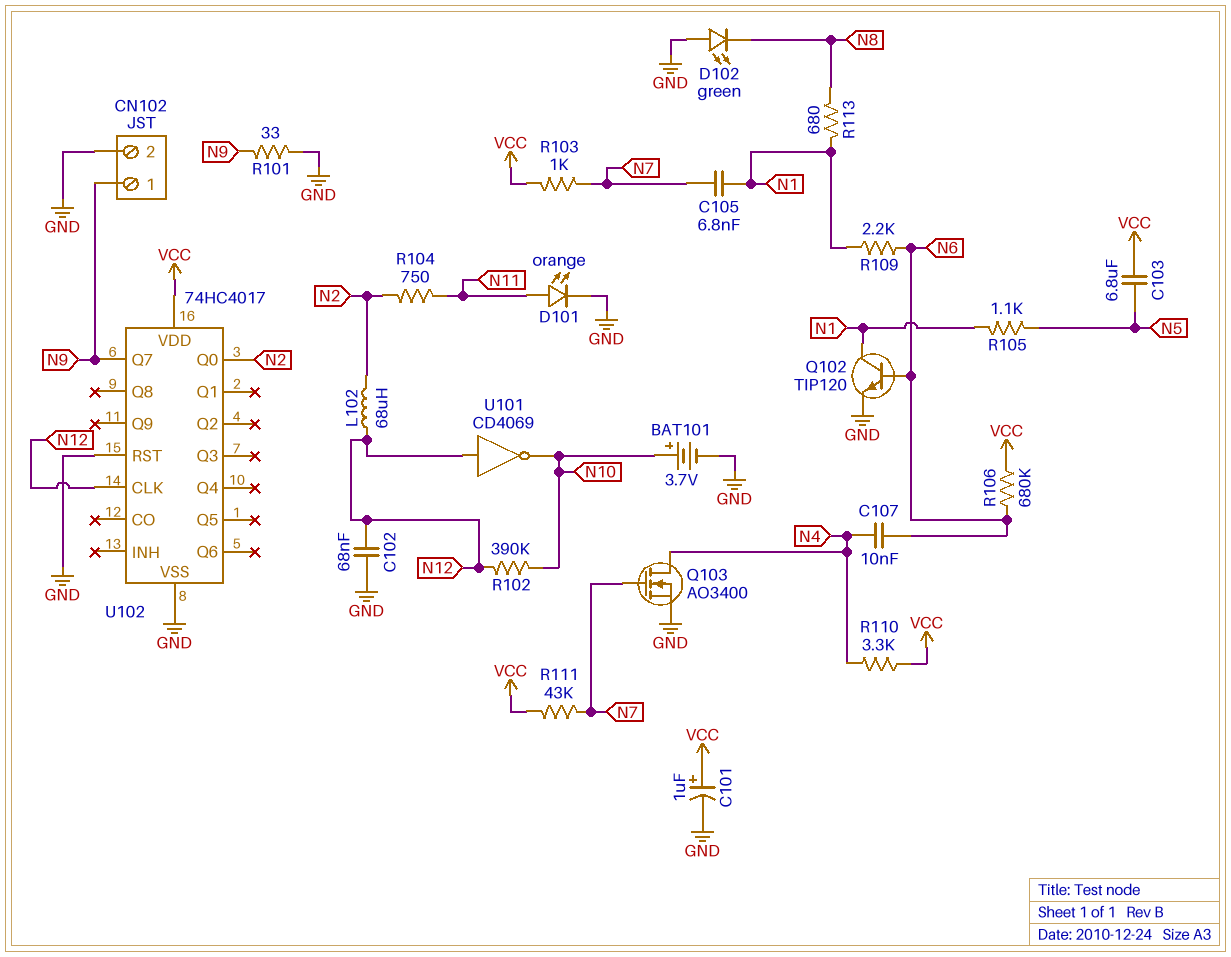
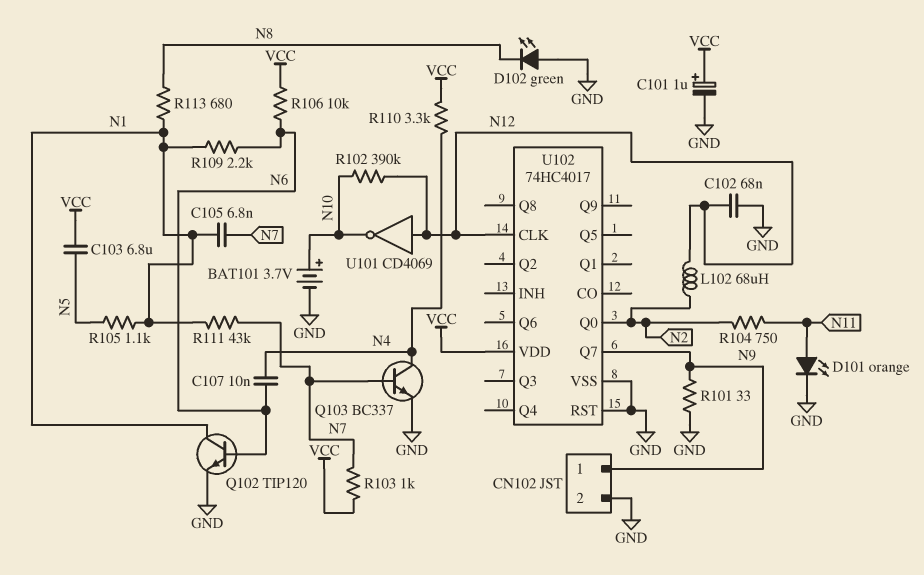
Q103: NMOS AO3400 (G N7, D N4, S GND) -> NPN BC337 (B N7, C N4, E GND)
R106: 680k (N6, VCC) -> 10k (N6, VCC)
R111: 43k (N7, VCC) -> 43k (N1, N7)

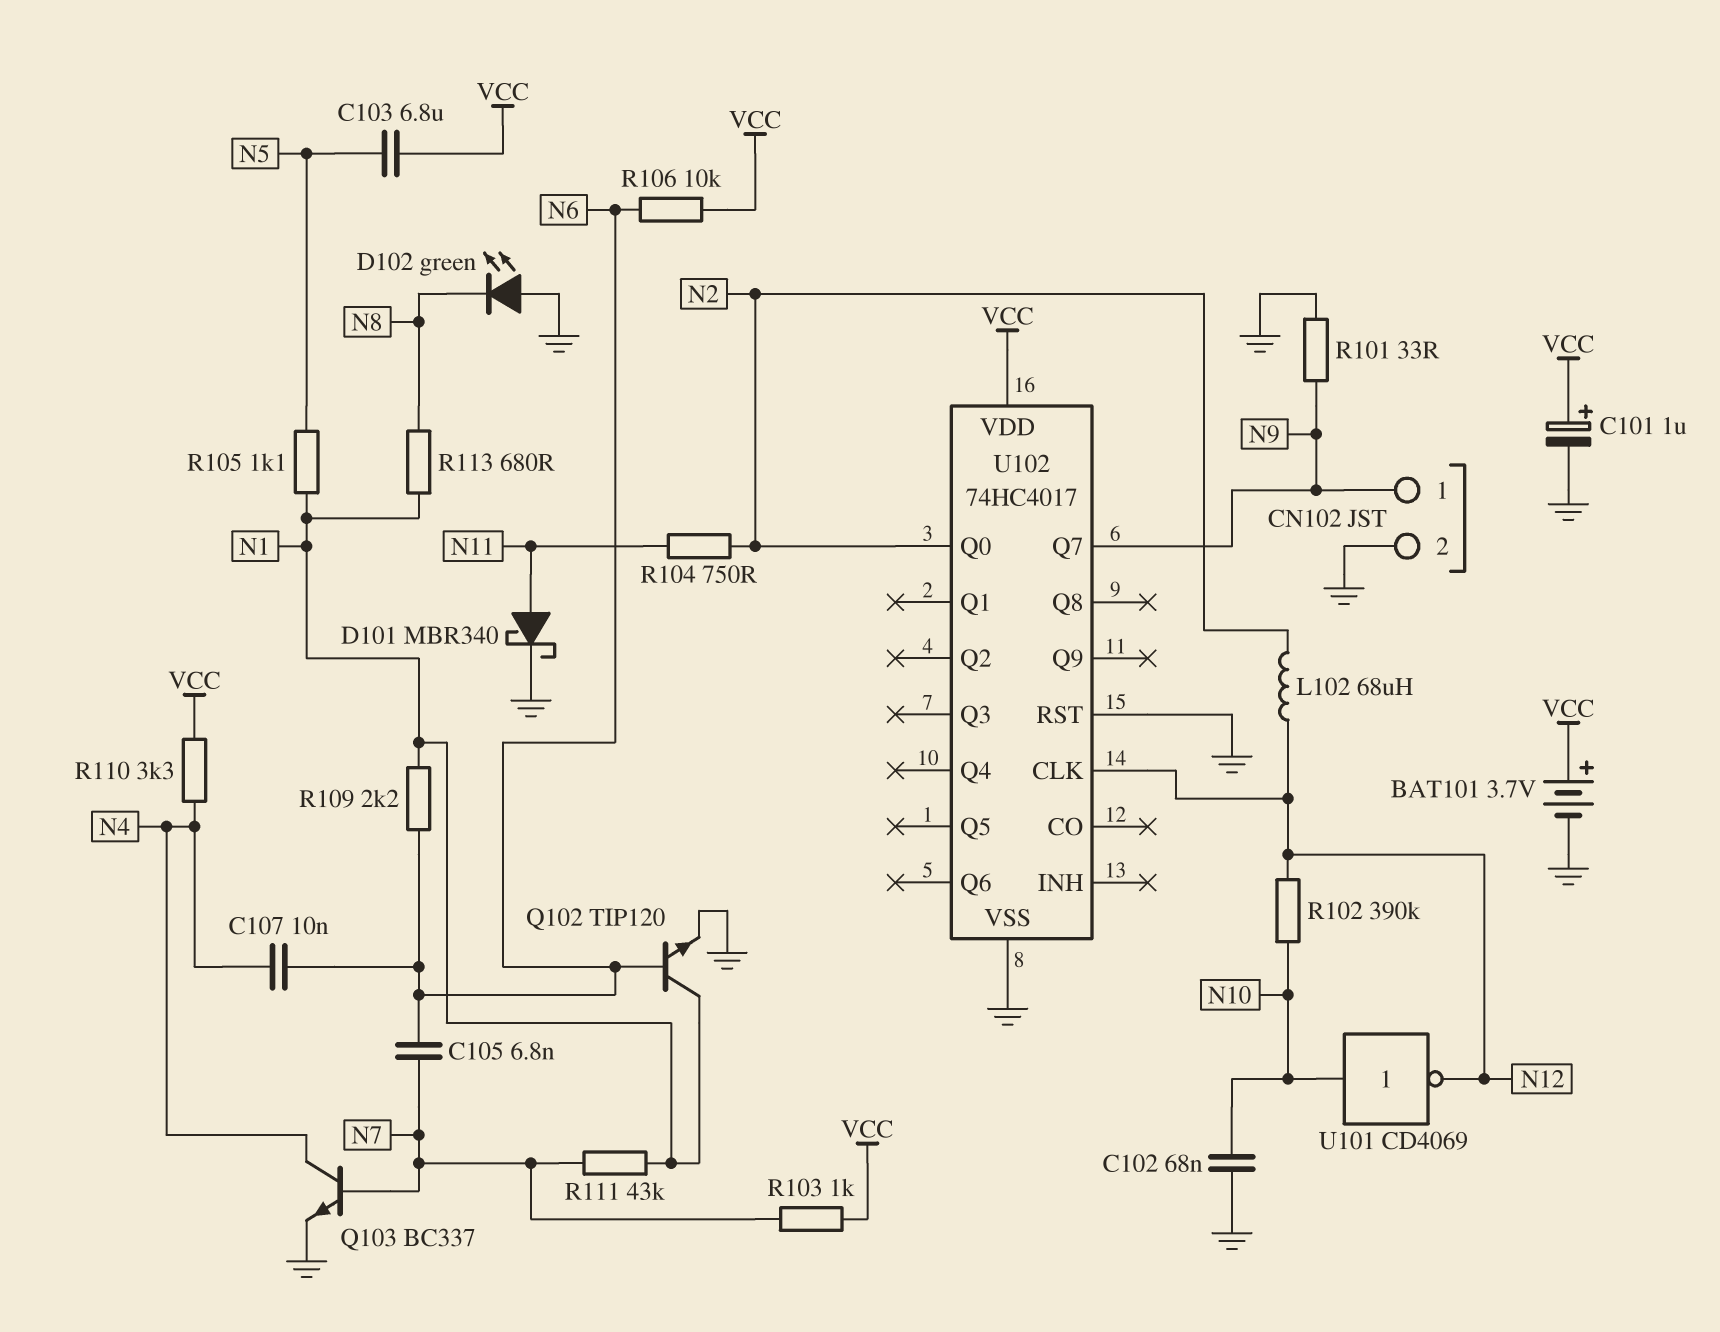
BAT101: 3.7V (plus N10, minus GND) -> 3.7V (plus VCC, minus GND)
C102: 68nF (GND, N12) -> 68nF (GND, N10)
C105: 6.8nF (N1, N7) -> 6.8nF (N6, N7)
D101: LED orange (A N11, K GND) -> schottky MBR340 (A N11, K GND)
U101: NOT CD4069 (in N12, out N10) -> NOT CD4069 (in N10, out N12)

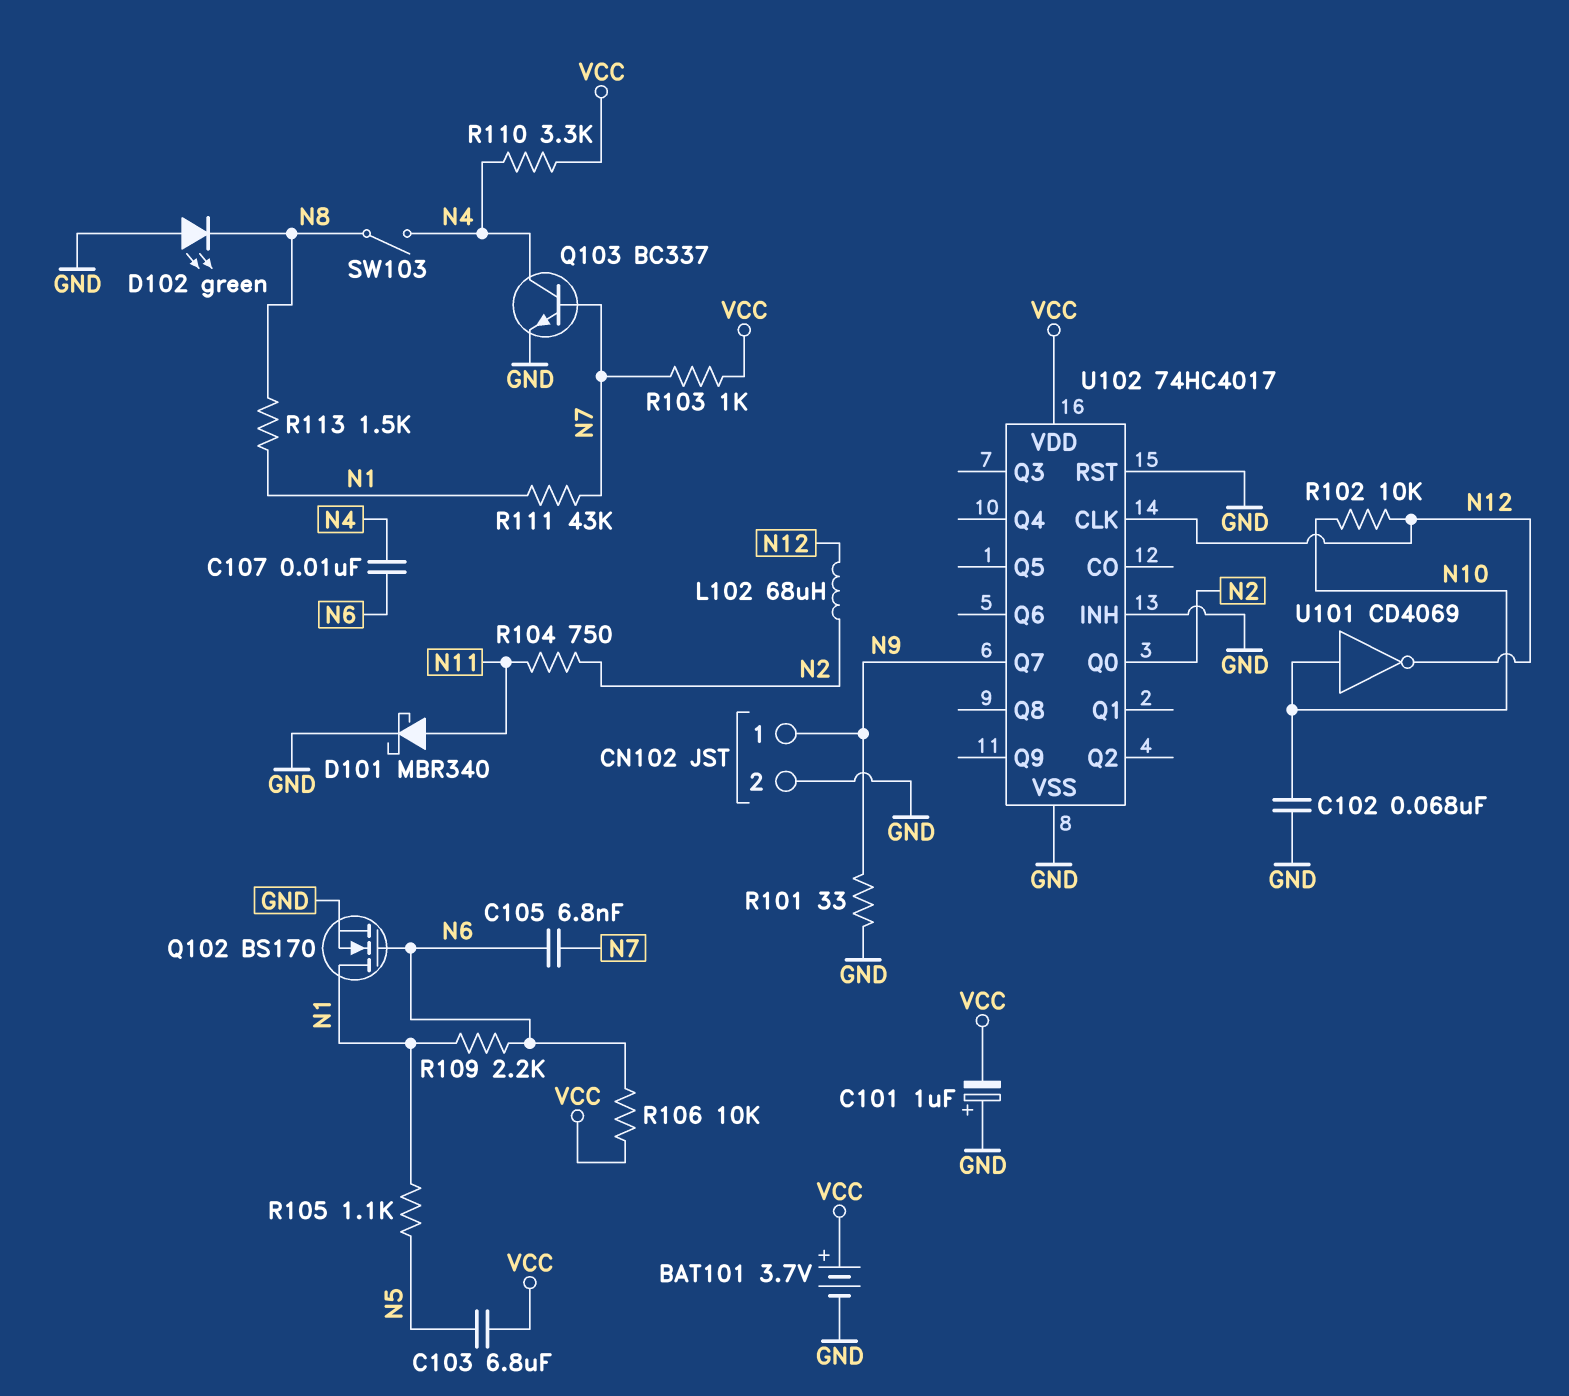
C101: 1uF (plus VCC, minus GND) -> 1uF (plus GND, minus VCC)
Q102: NPN TIP120 (B N6, C N1, E GND) -> NMOS BS170 (G N6, D N1, S GND)
R102: 390k (N10, N12) -> 10k (N10, N12)
R113: 680 (N1, N8) -> 1.5k (N1, N8)
SW103: none -> switch (N4, N8)
U102 pin INH: none -> GND

